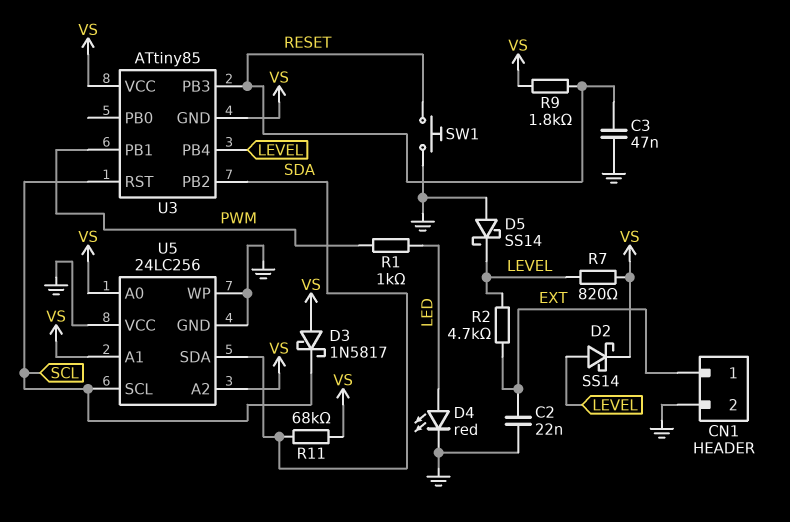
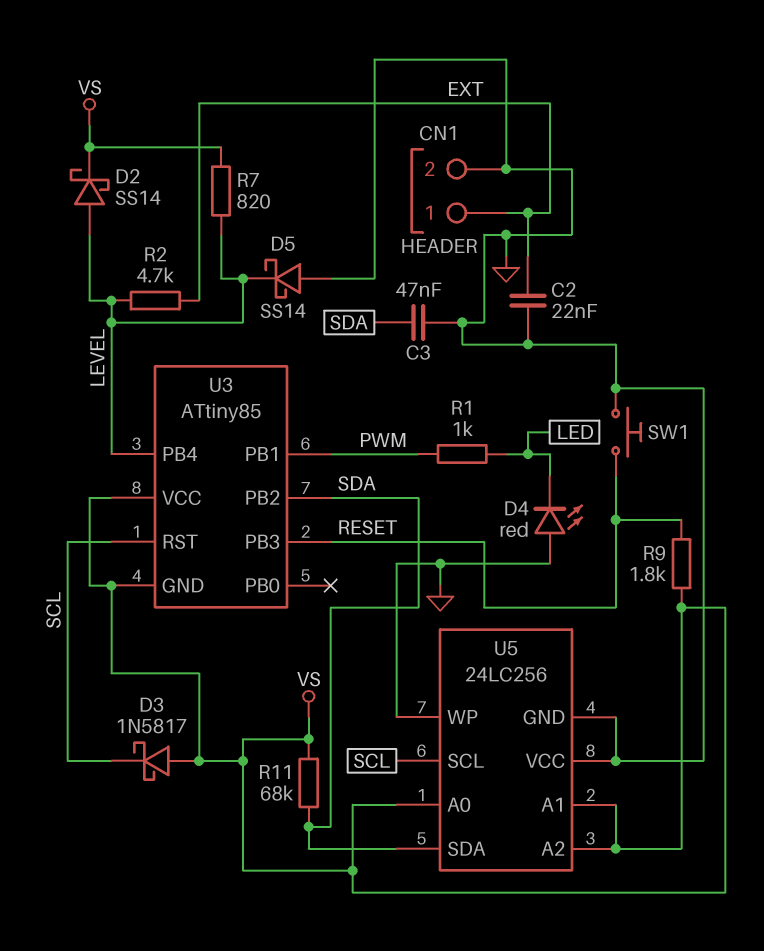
C3: 47nF (GND, RESET) -> 47nF (GND, SDA)
D4: LED red (A LED, K GND) -> LED red (A GND, K LED)

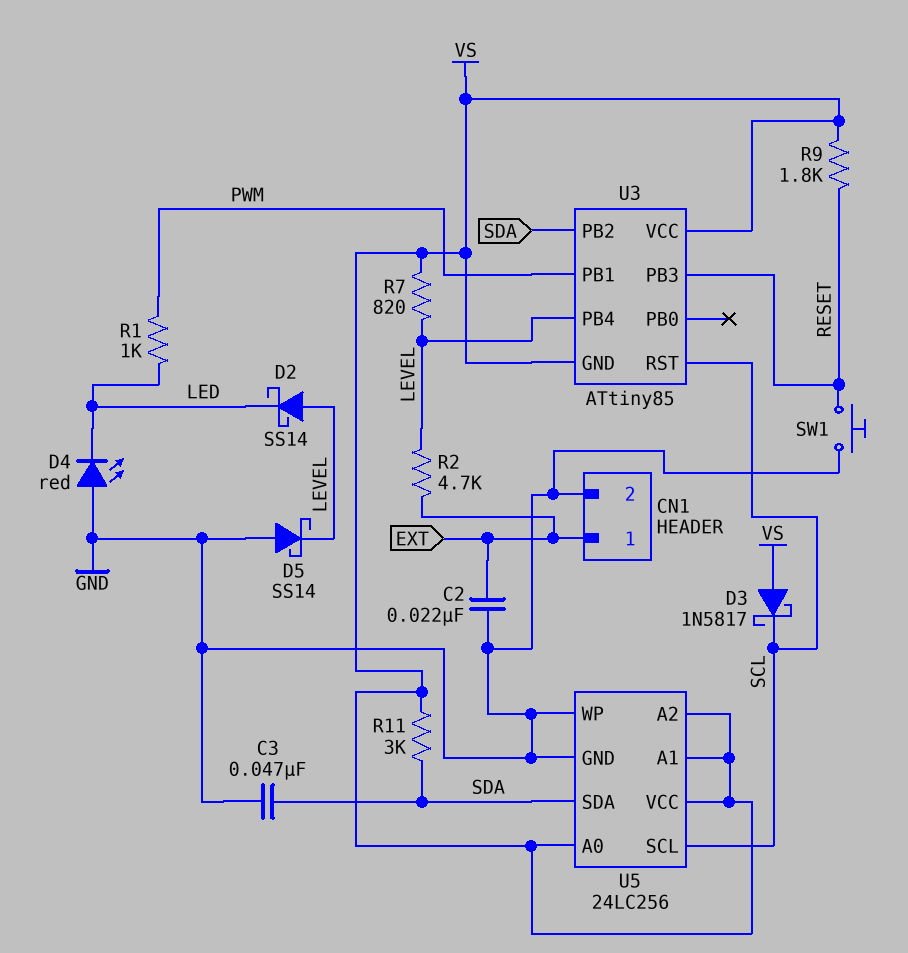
D2: schottky SS14 (A LEVEL, K VS) -> schottky SS14 (A LEVEL, K LED)
R11: 68k (SDA, VS) -> 3k (SDA, VS)
U5 pin VCC: GND -> VS

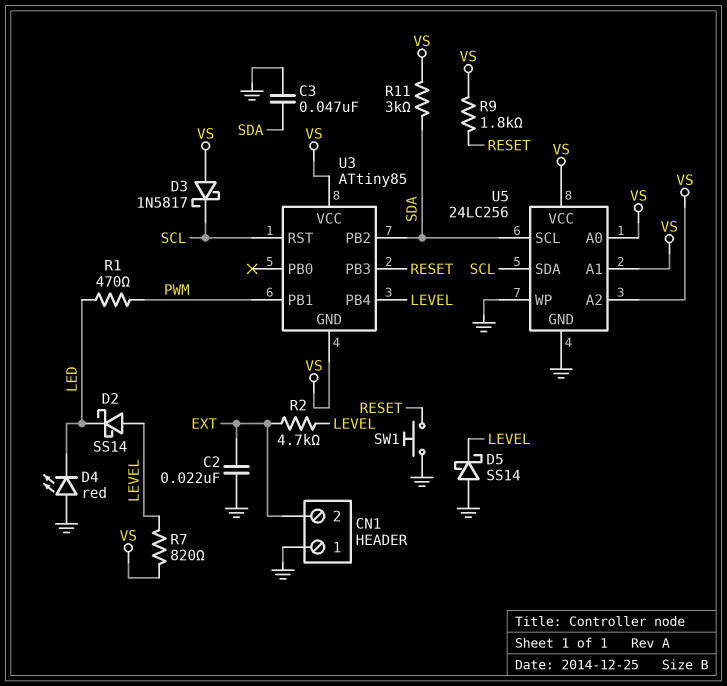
CN1 pin 1: EXT -> GND
CN1 pin 2: GND -> EXT
R1: 1k (LED, PWM) -> 470 (LED, PWM)
U5 pin SCL: SCL -> SDA
U5 pin SDA: SDA -> SCL

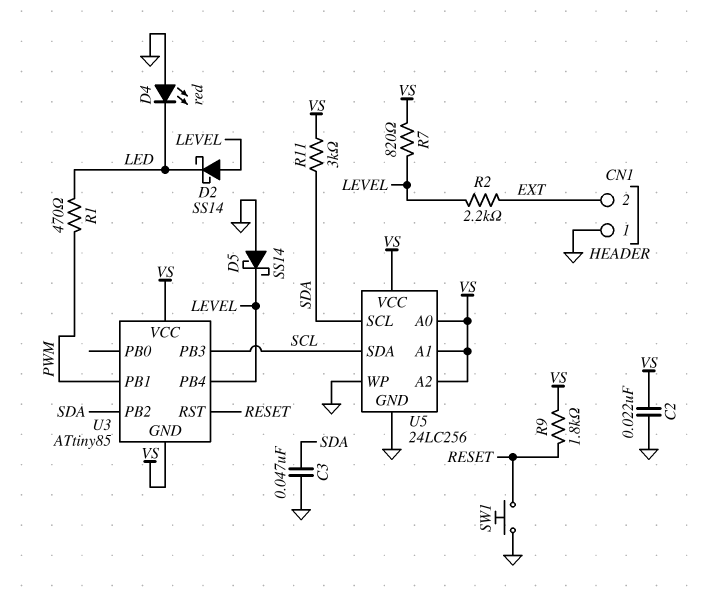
C2: 22nF (EXT, GND) -> 22nF (GND, VS)
D3: schottky 1N5817 (A VS, K SCL) -> none
R2: 4.7k (EXT, LEVEL) -> 2.2k (EXT, LEVEL)
U3 pin PB3: RESET -> SCL
U3 pin RST: SCL -> RESET

